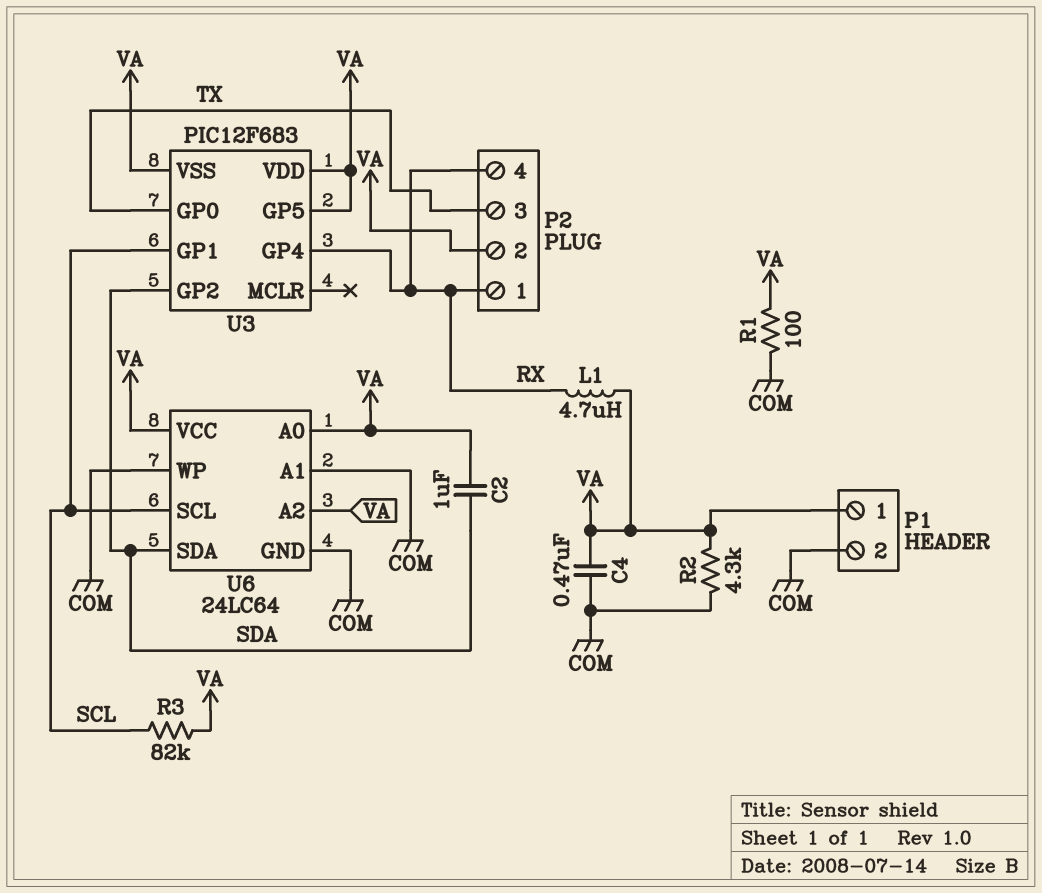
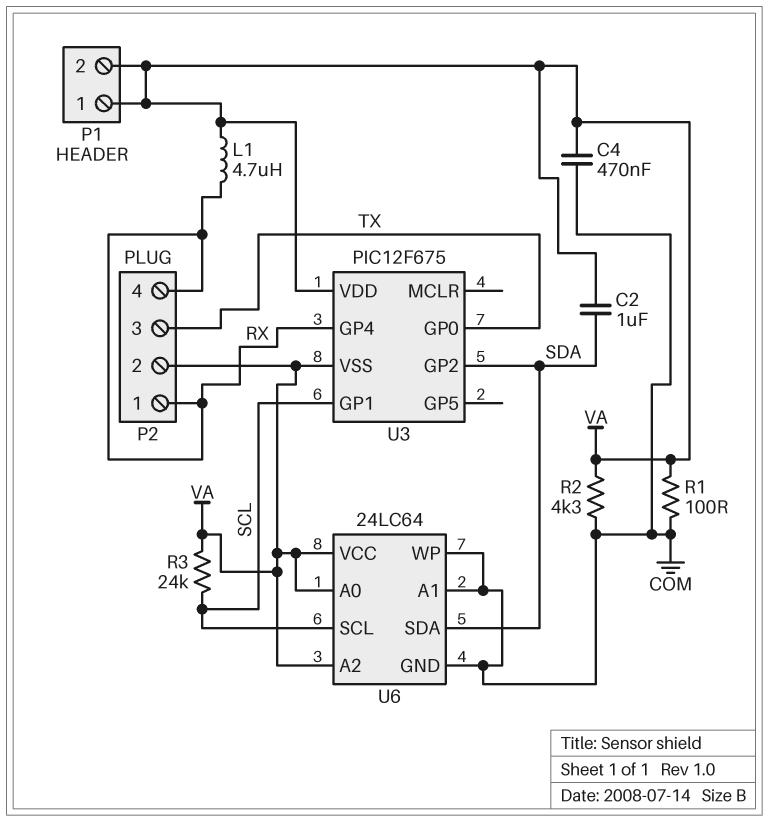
P1 pin 2: COM -> VA
R3: 82k (SCL, VA) -> 24k (SCL, VA)
U3: PIC12F683 -> PIC12F675
U3 pin GP5: VA -> none

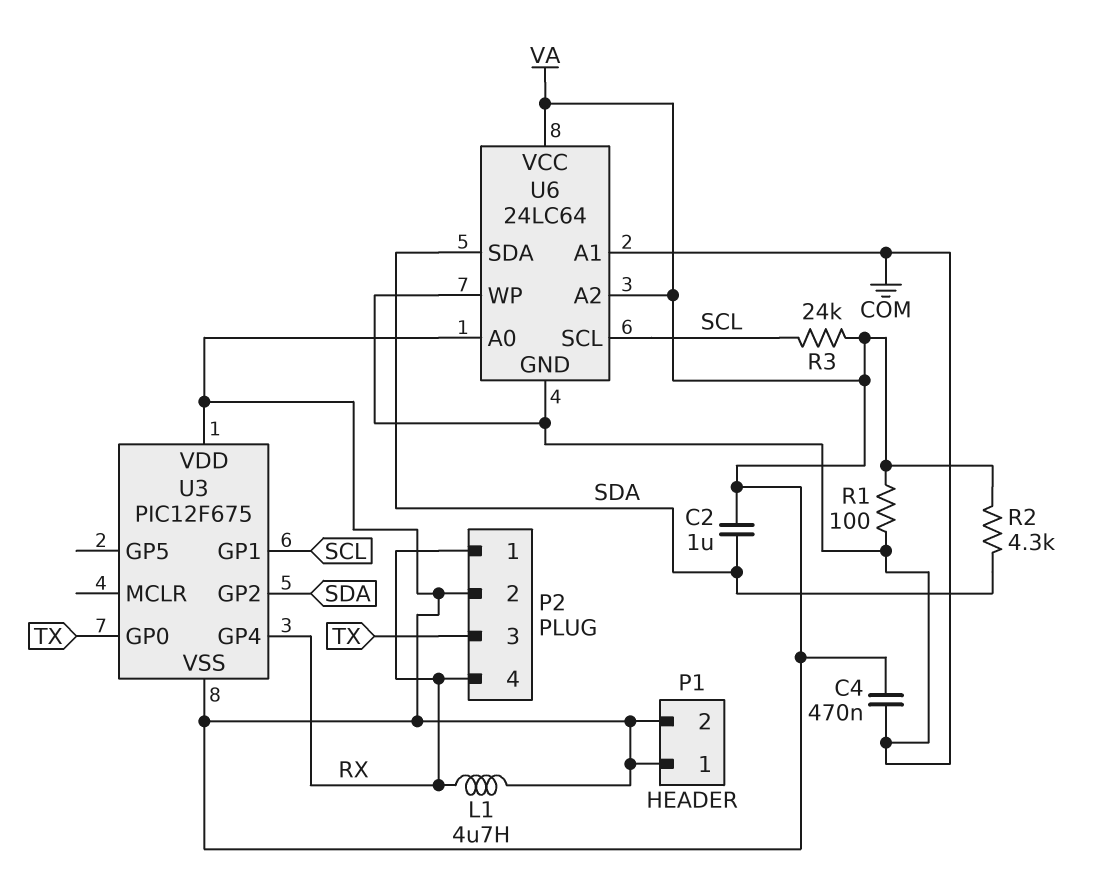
R2: 4.3k (COM, VA) -> 4.3k (SDA, VA)

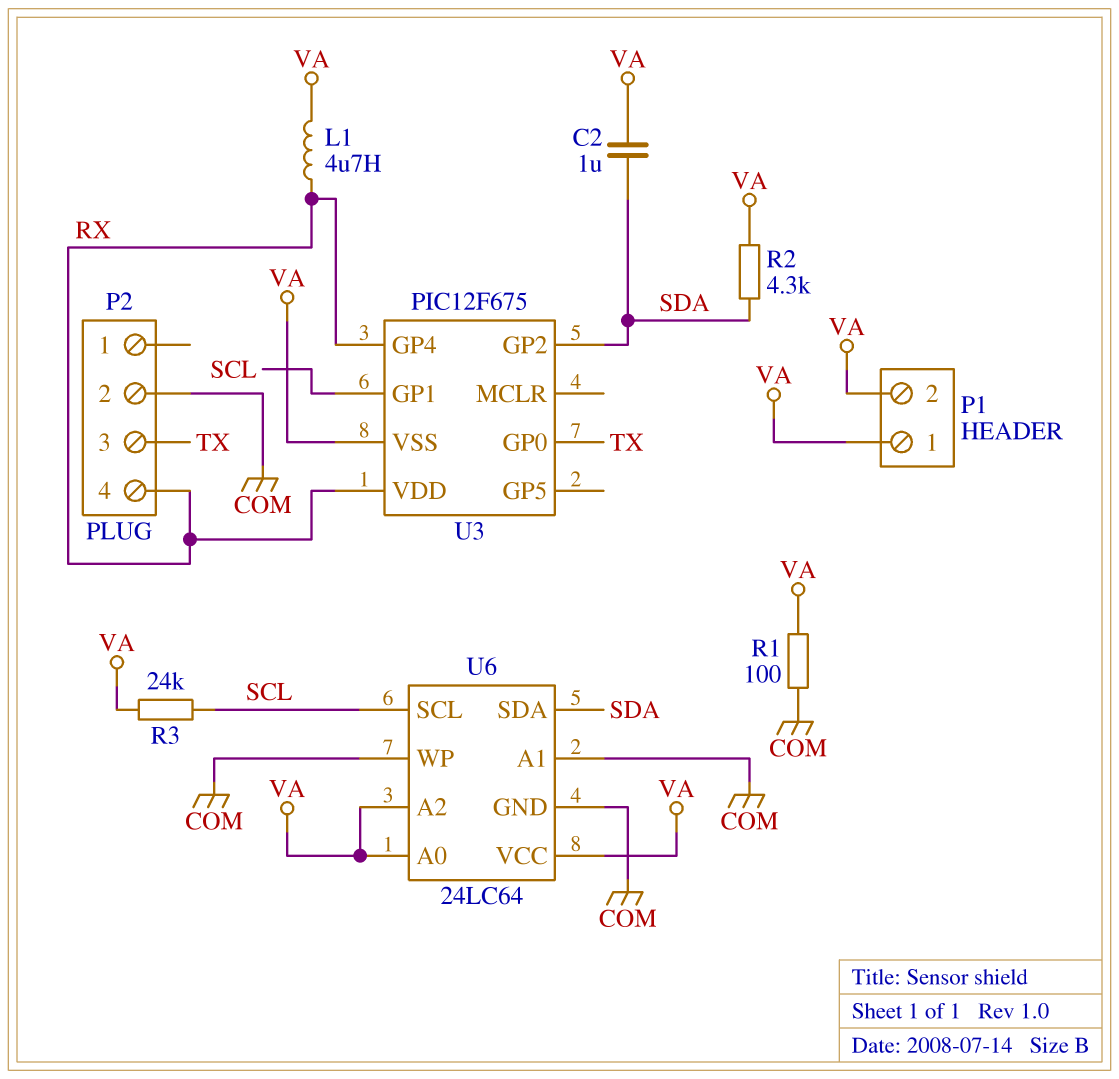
C4: 470nF (COM, VA) -> none
P2 pin 1: RX -> none
P2 pin 2: VA -> COM
U3 pin VDD: VA -> RX

